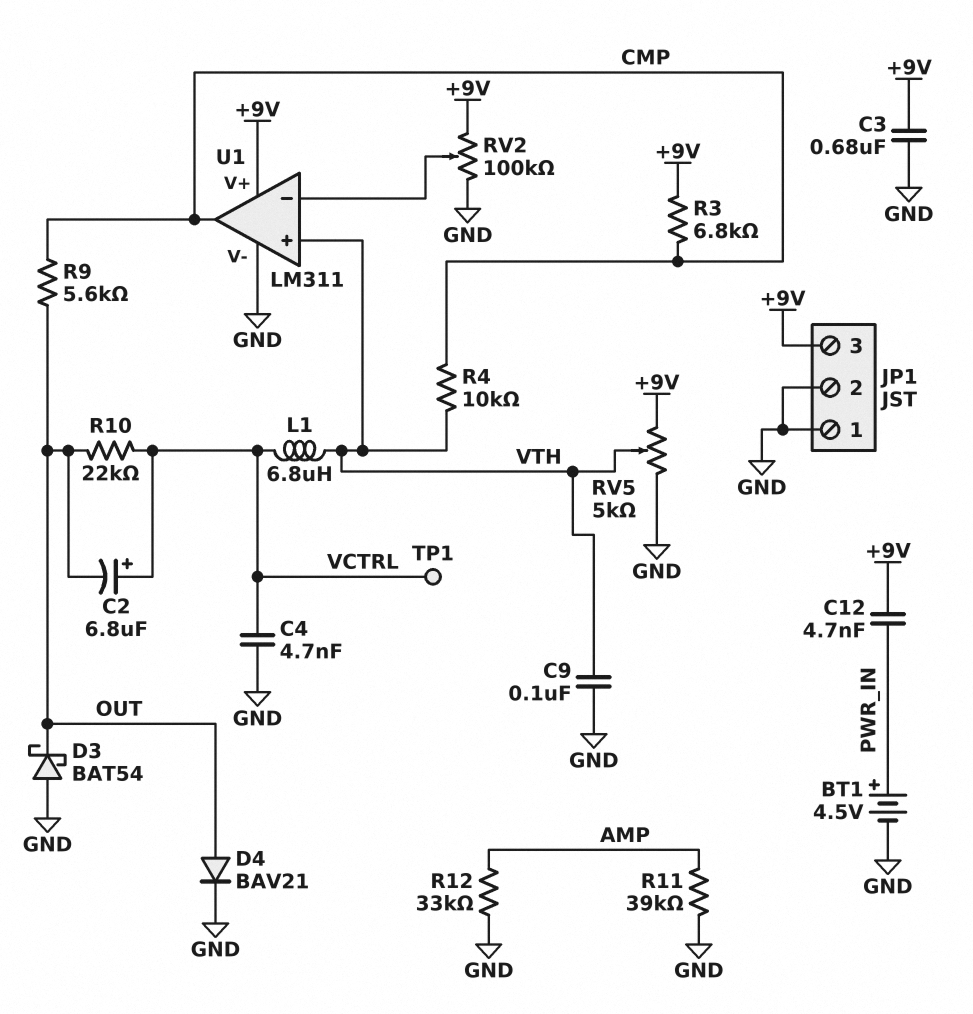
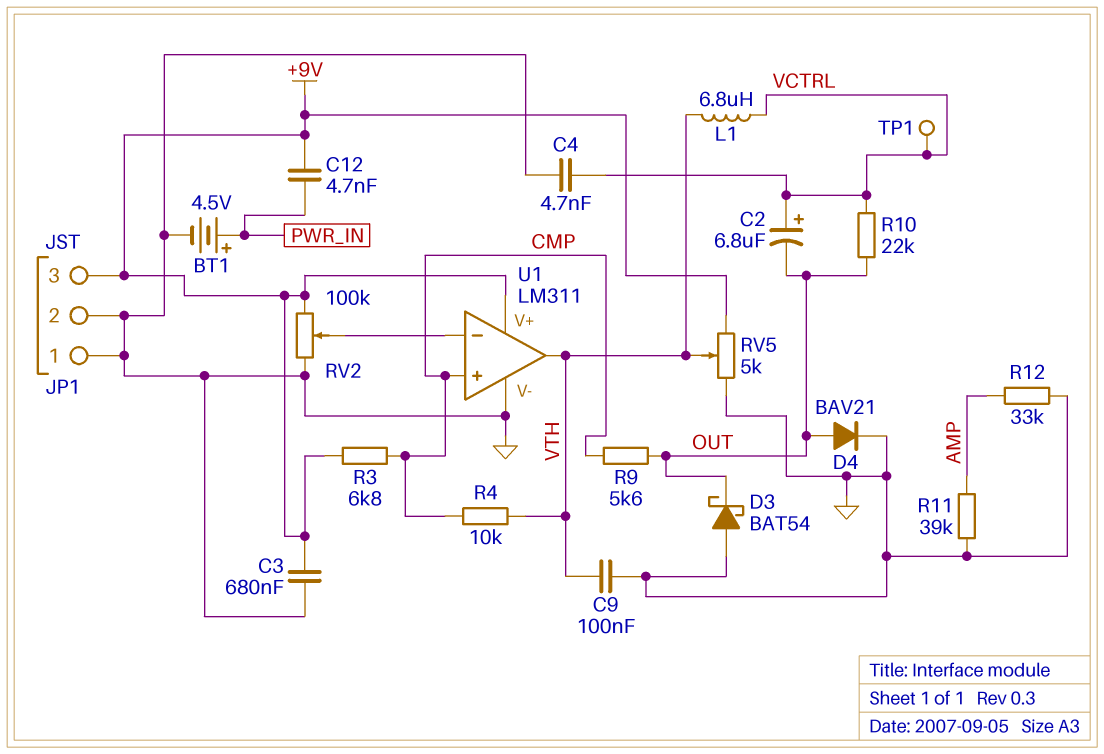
U1 pin in+: VTH -> CMP
U1 pin out: CMP -> VTH

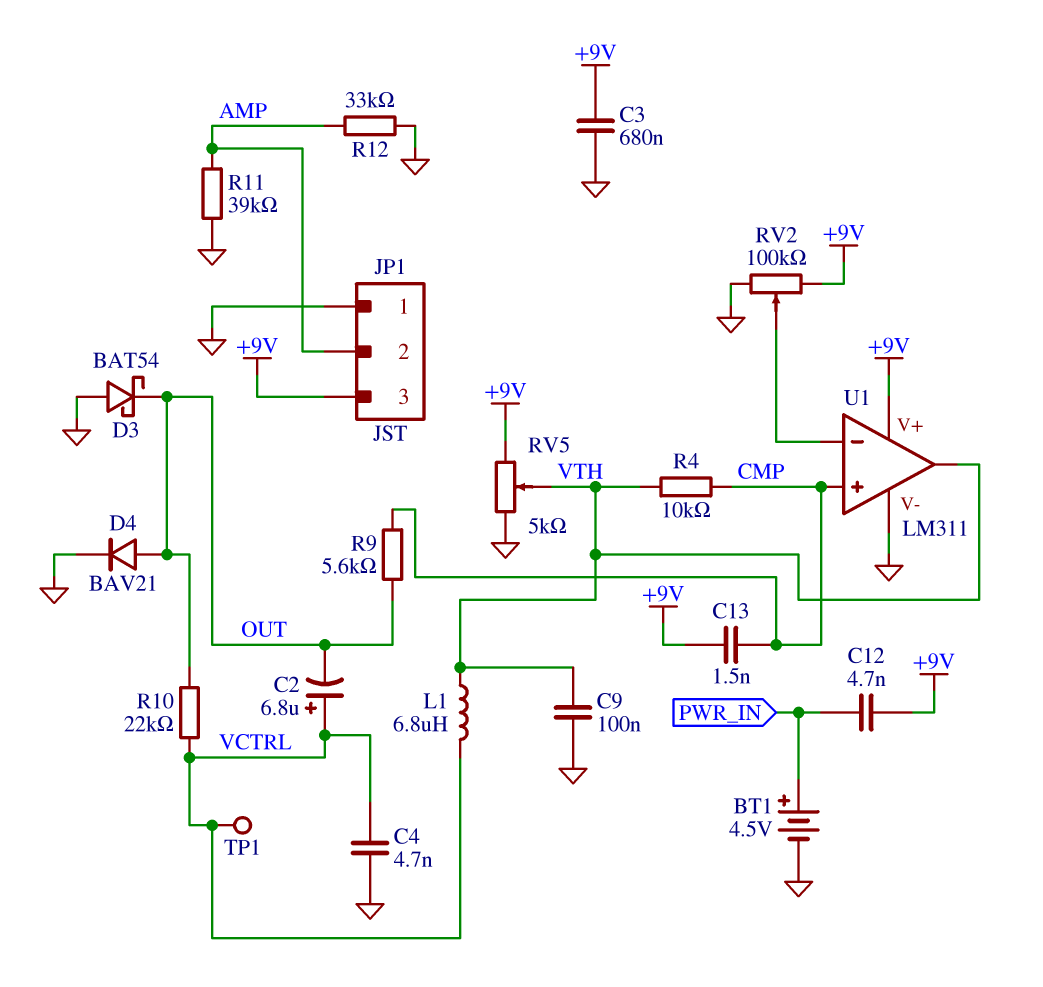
C13: none -> 1.5nF (+9V, CMP)
JP1 pin 2: GND -> AMP
R3: 6.8k (+9V, CMP) -> none

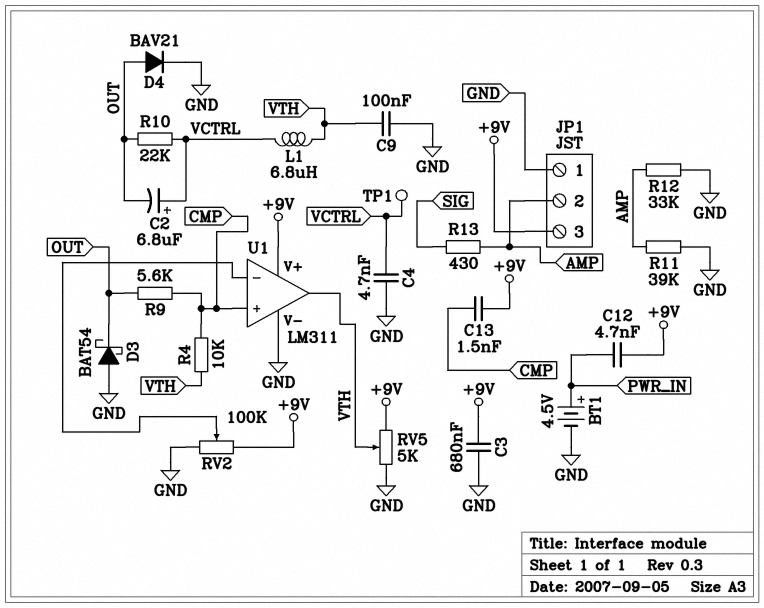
R13: none -> 430 (AMP, SIG)

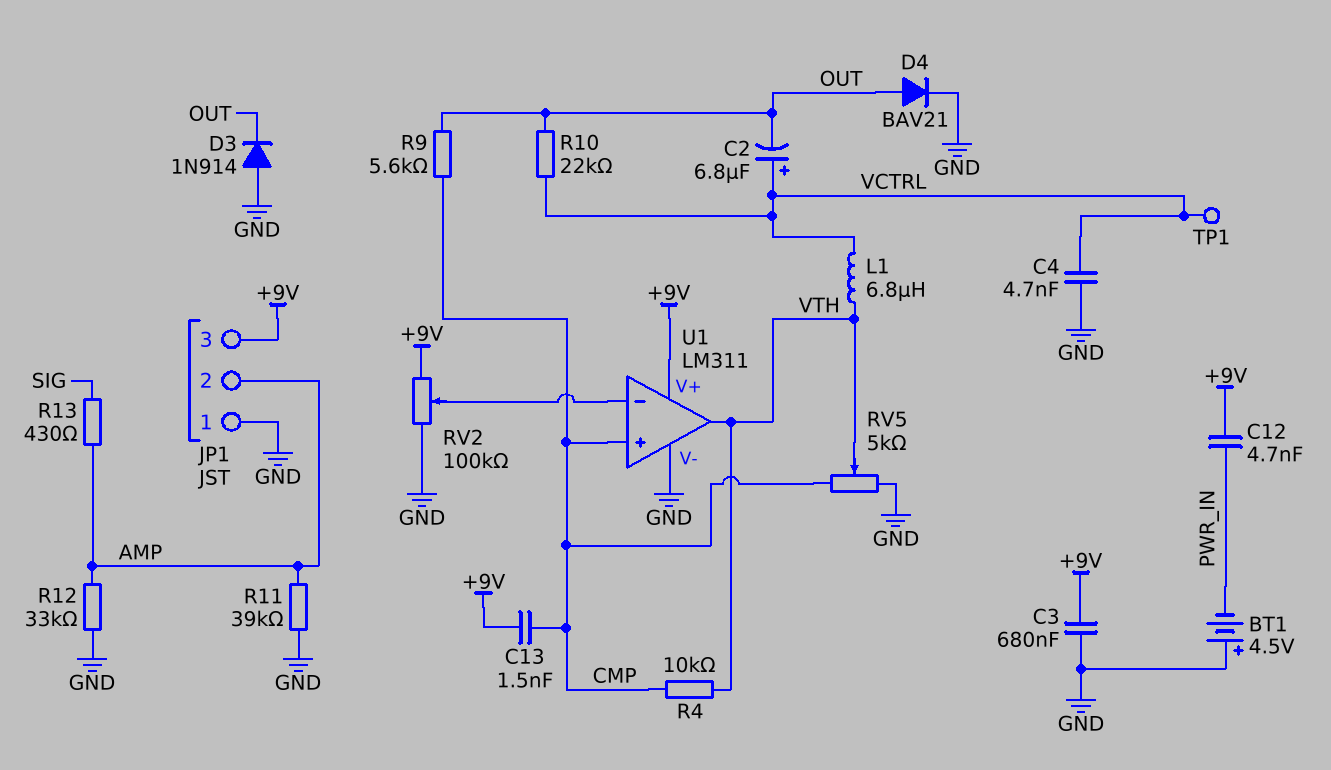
BT1: 4.5V (plus PWR_IN, minus GND) -> 4.5V (plus GND, minus PWR_IN)
C9: 100nF (GND, VTH) -> none
D3: schottky BAT54 (A GND, K OUT) -> diode 1N914 (A GND, K OUT)
RV5: 5k (+9V, GND, wiper VTH) -> 5k (CMP, GND, wiper VTH)

